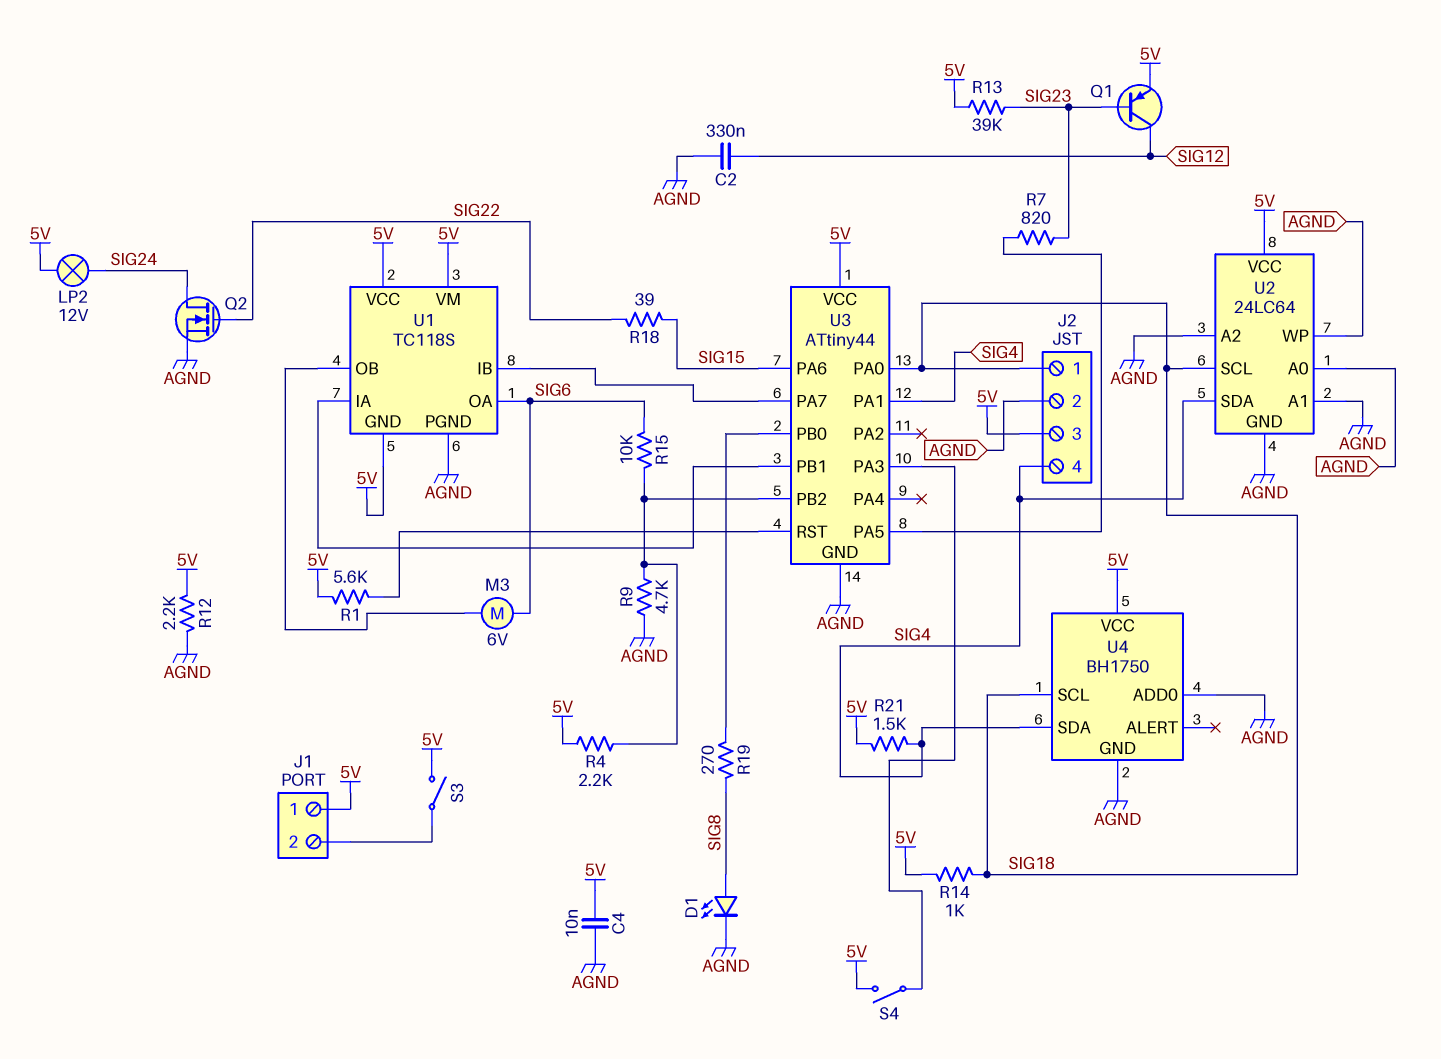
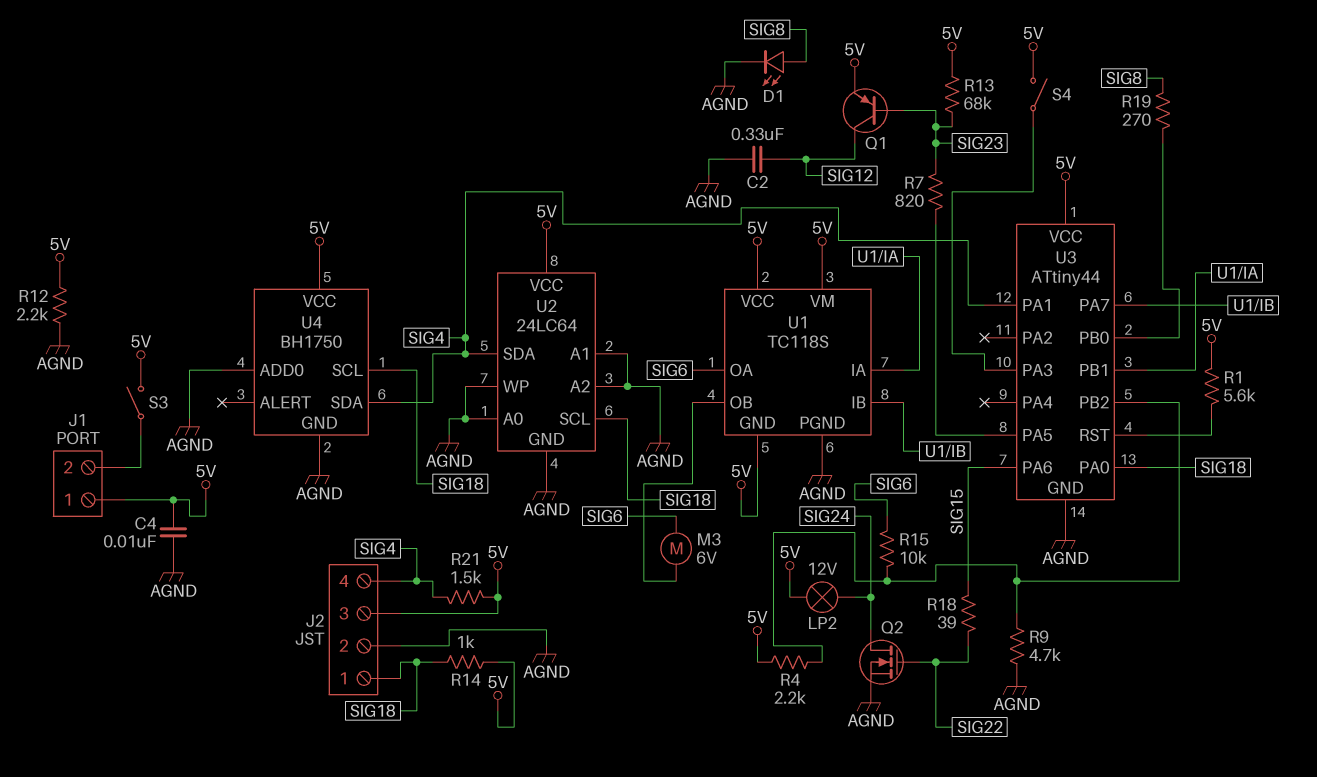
R13: 39k (5V, SIG23) -> 68k (5V, SIG23)

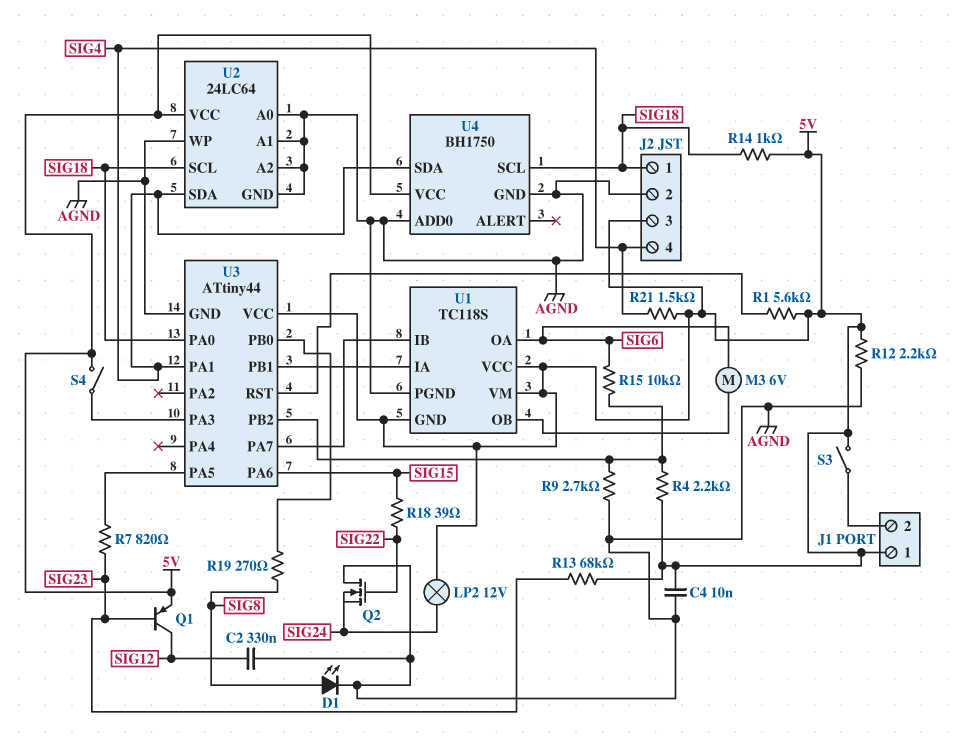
Q2: NMOS (G SIG22, D SIG24, S AGND) -> NMOS (G SIG22, D AGND, S SIG24)
R9: 4.7k (AGND, U3/PB2) -> 2.7k (AGND, U3/PB2)

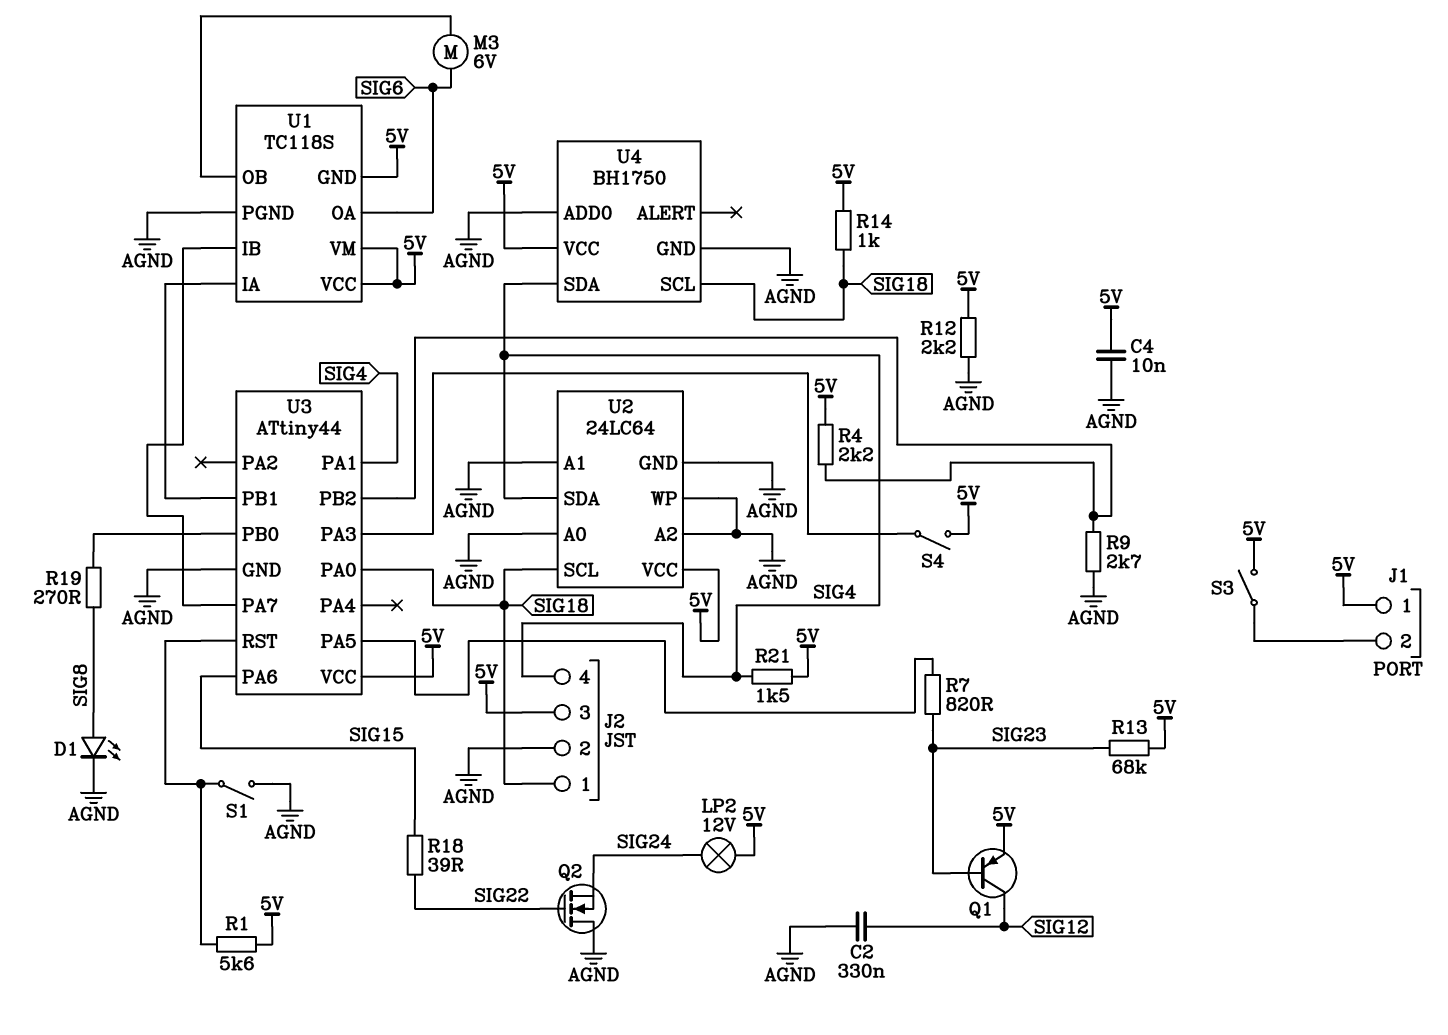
R15: 10k (SIG6, U3/PB2) -> none
S1: none -> switch (AGND, U3/RST)

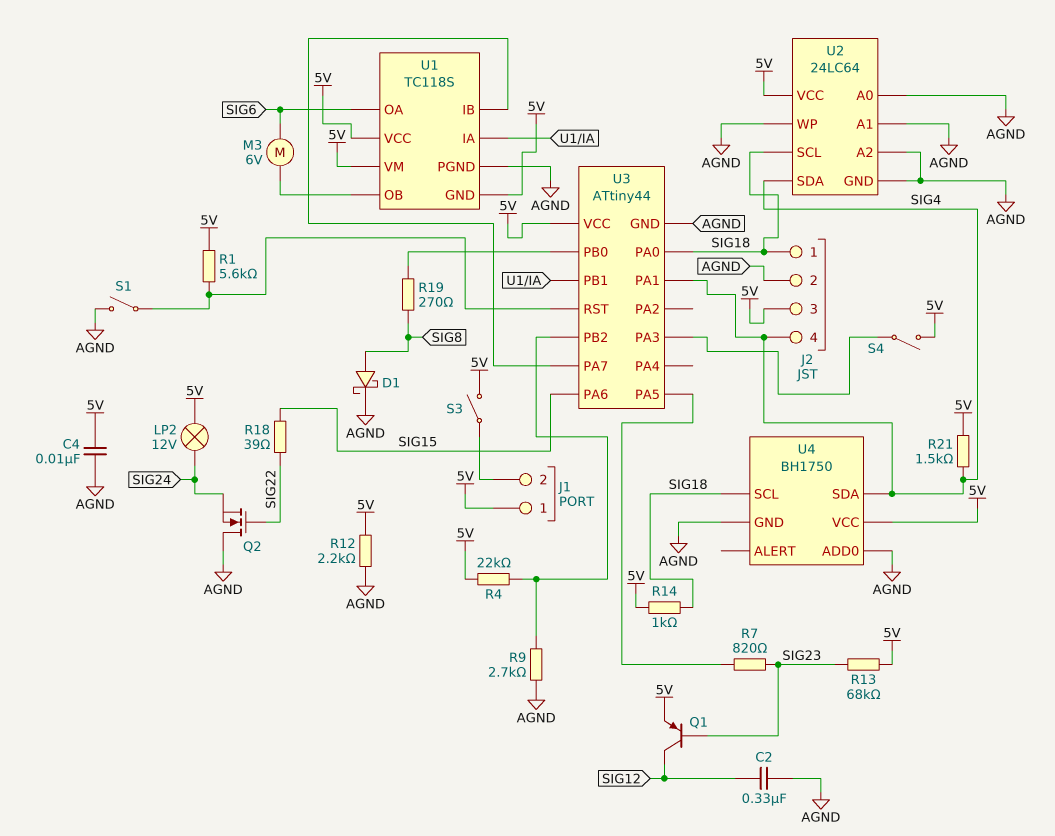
D1: LED (A SIG8, K AGND) -> schottky (A SIG8, K AGND)
R4: 2.2k (5V, U3/PB2) -> 22k (5V, U3/PB2)

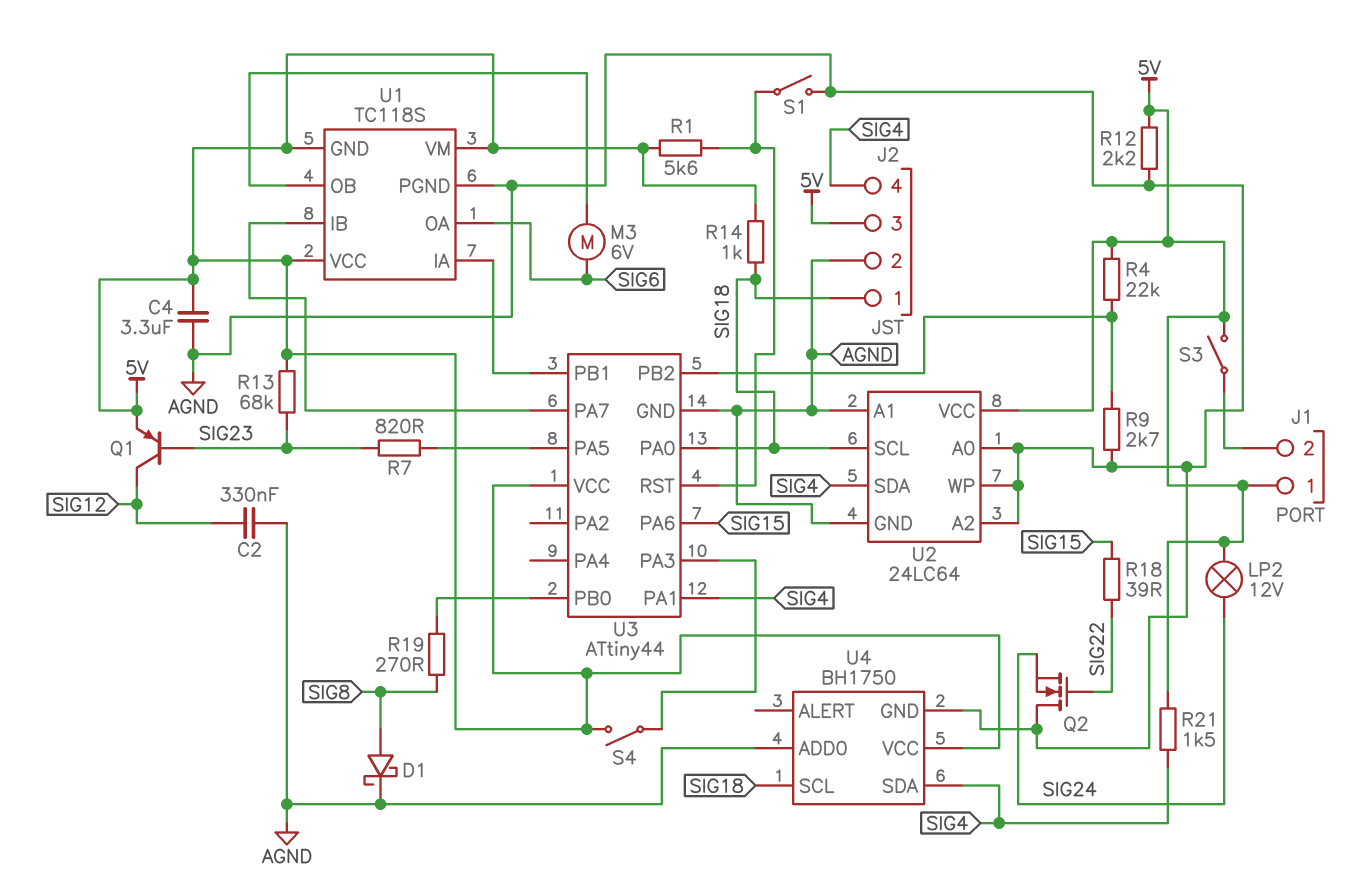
C4: 10nF (5V, AGND) -> 3.3uF (5V, AGND)

